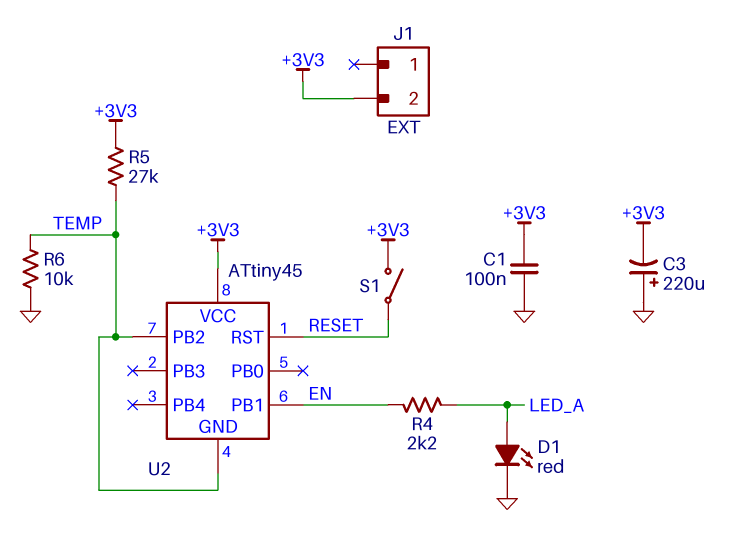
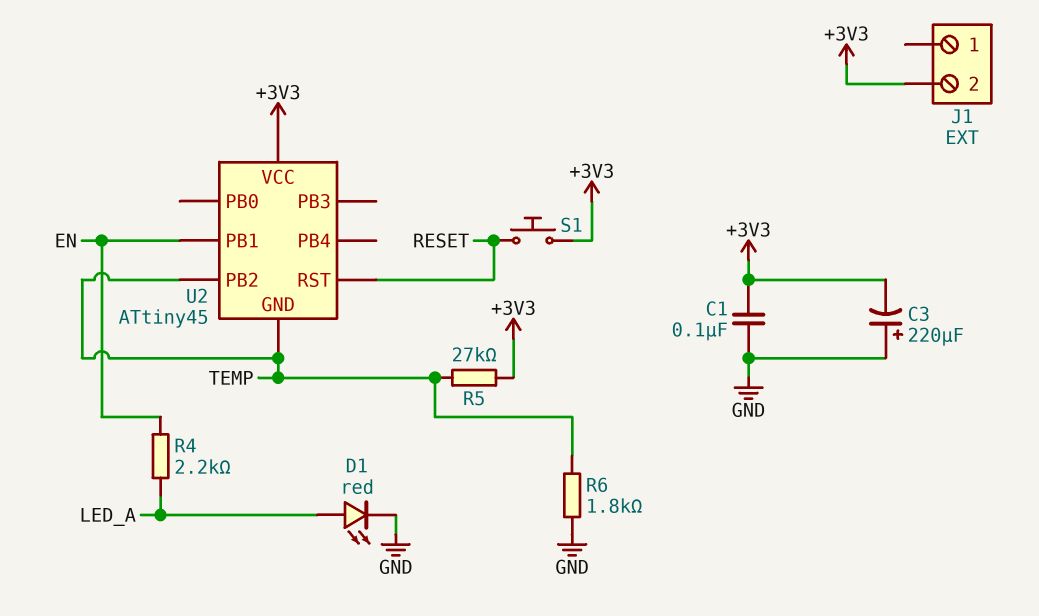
R6: 10k (GND, TEMP) -> 1.8k (GND, TEMP)
S1: switch (+3V3, RESET) -> button (+3V3, RESET)

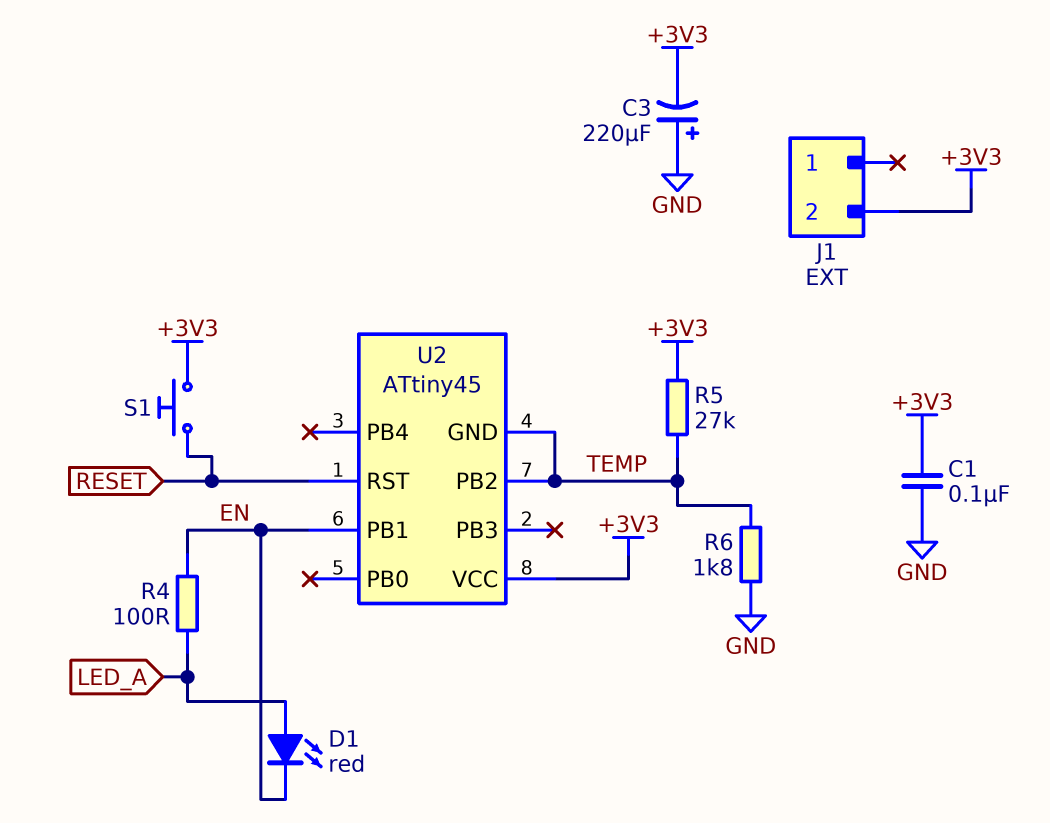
D1: LED red (A LED_A, K GND) -> LED red (A LED_A, K EN)
R4: 2.2k (EN, LED_A) -> 100 (EN, LED_A)

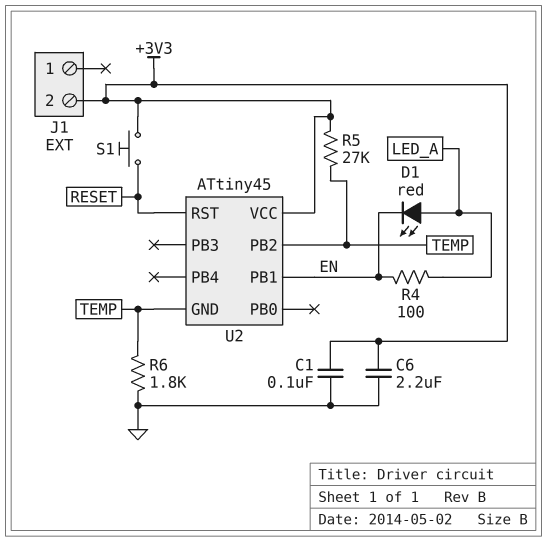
C3: 220uF (plus GND, minus +3V3) -> none
C6: none -> 2.2uF (+3V3, GND)

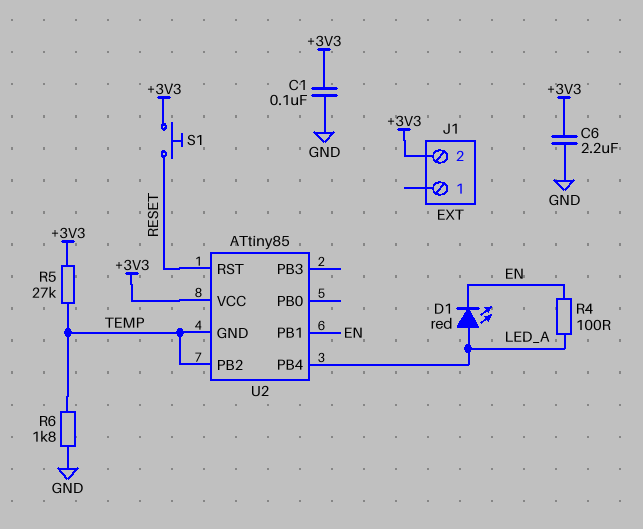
U2: ATtiny45 -> ATtiny85
U2 pin PB4: none -> LED_A

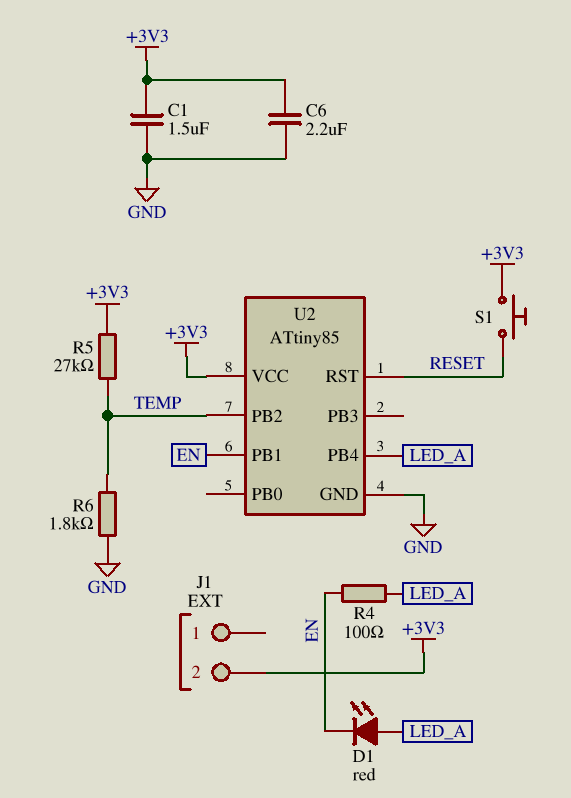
C1: 100nF (+3V3, GND) -> 1.5uF (+3V3, GND)
U2 pin GND: TEMP -> GND

